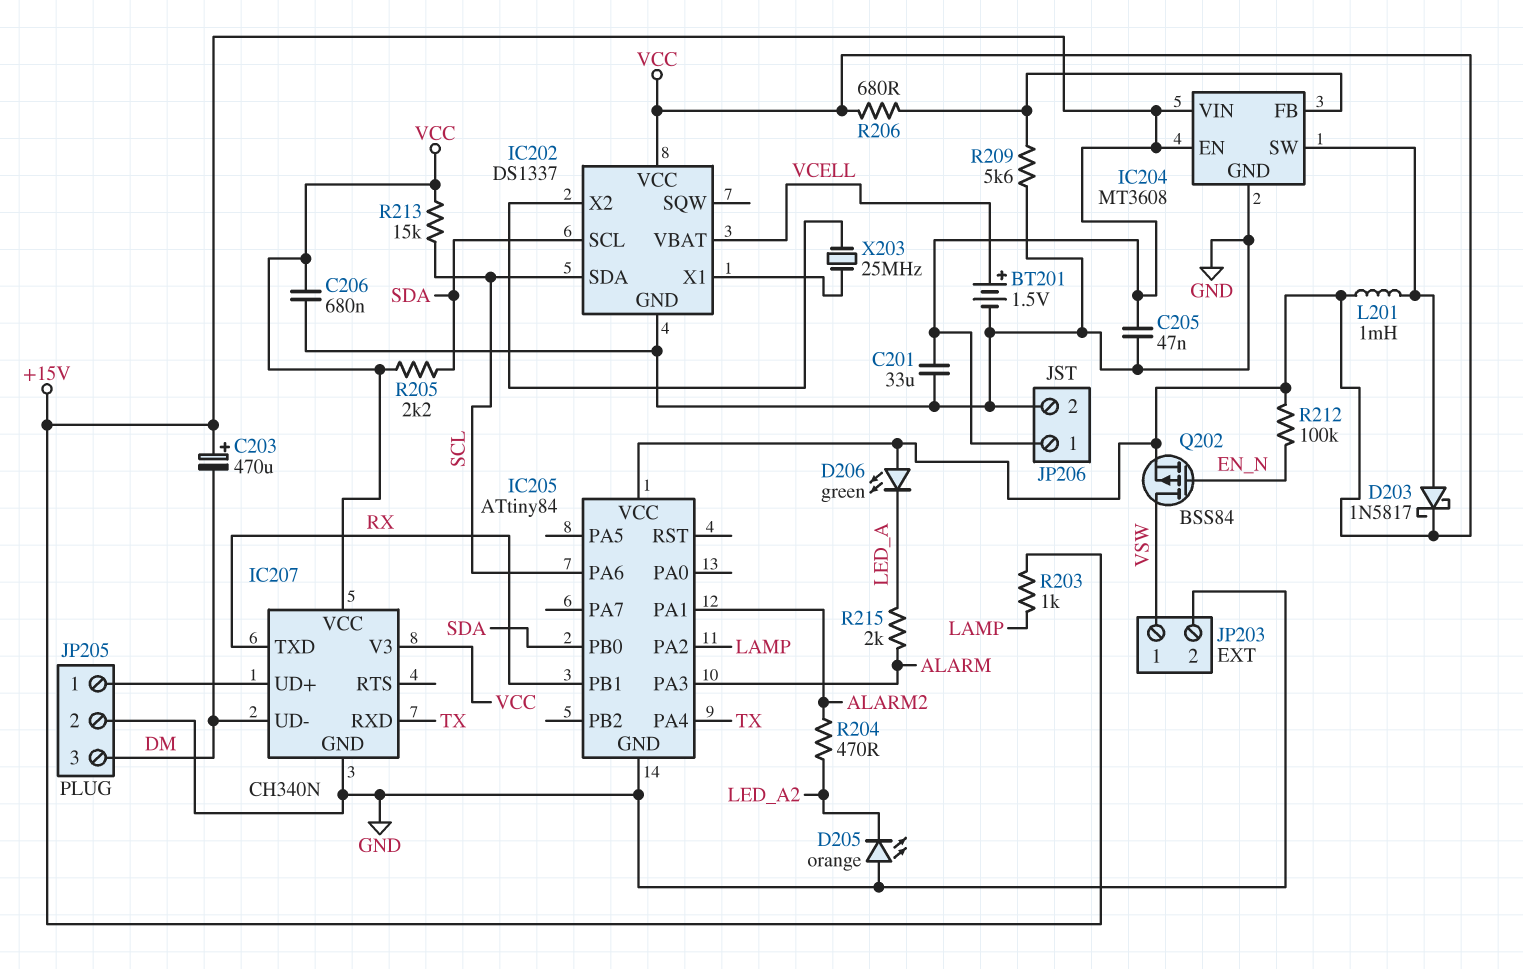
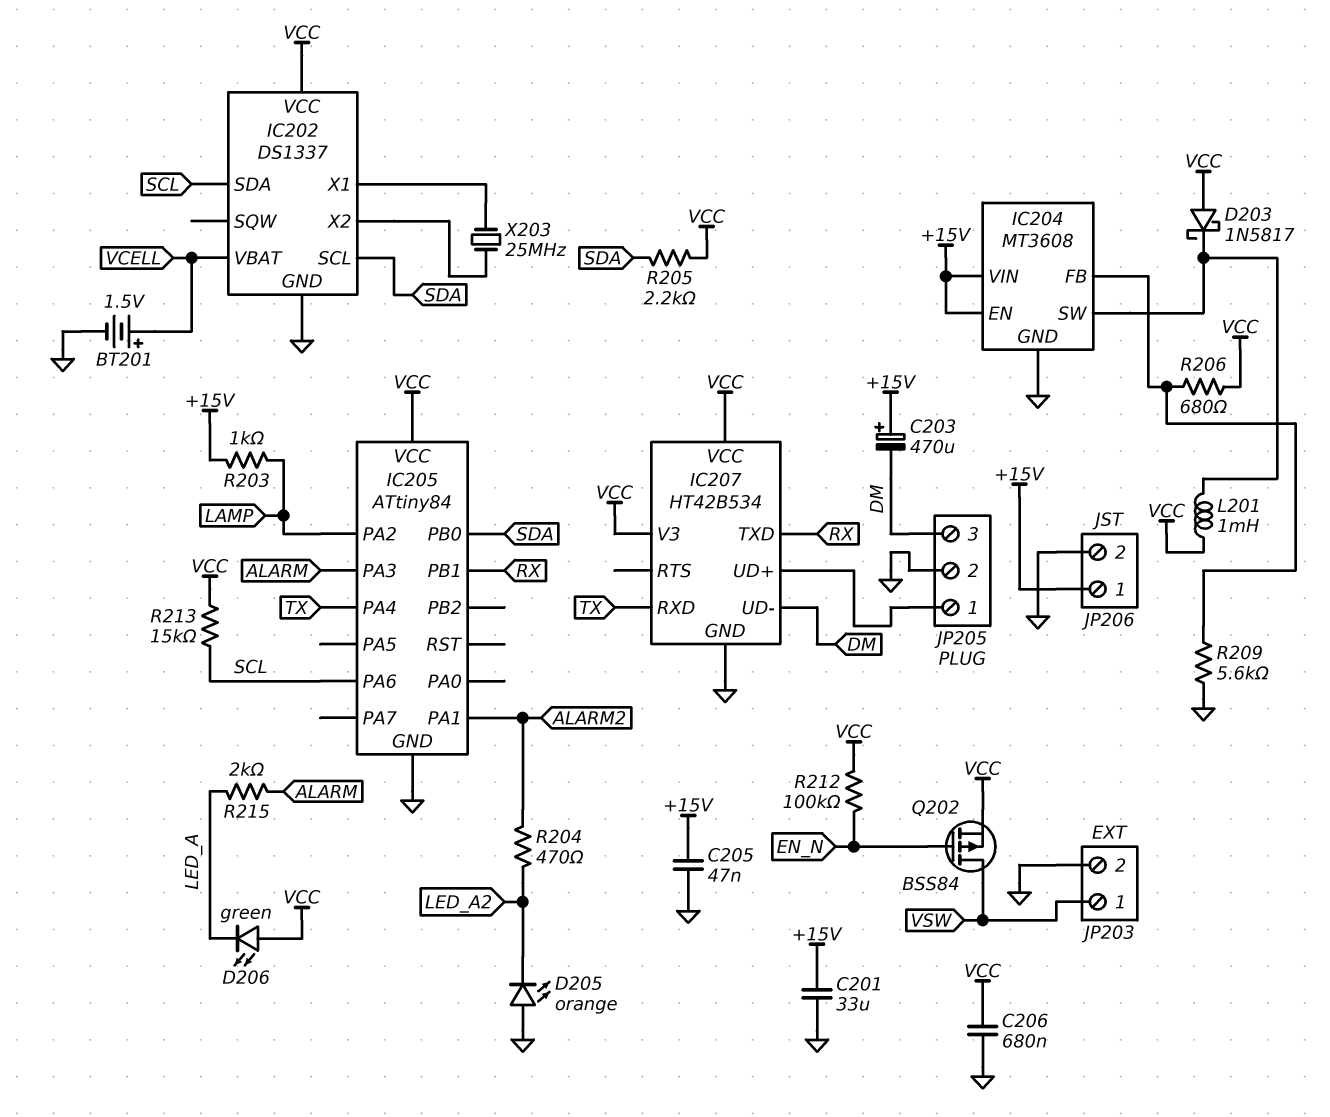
D203: schottky 1N5817 (A IC204/SW, K VCC) -> schottky 1N5817 (A VCC, K IC204/SW)
IC207: CH340N -> HT42B534

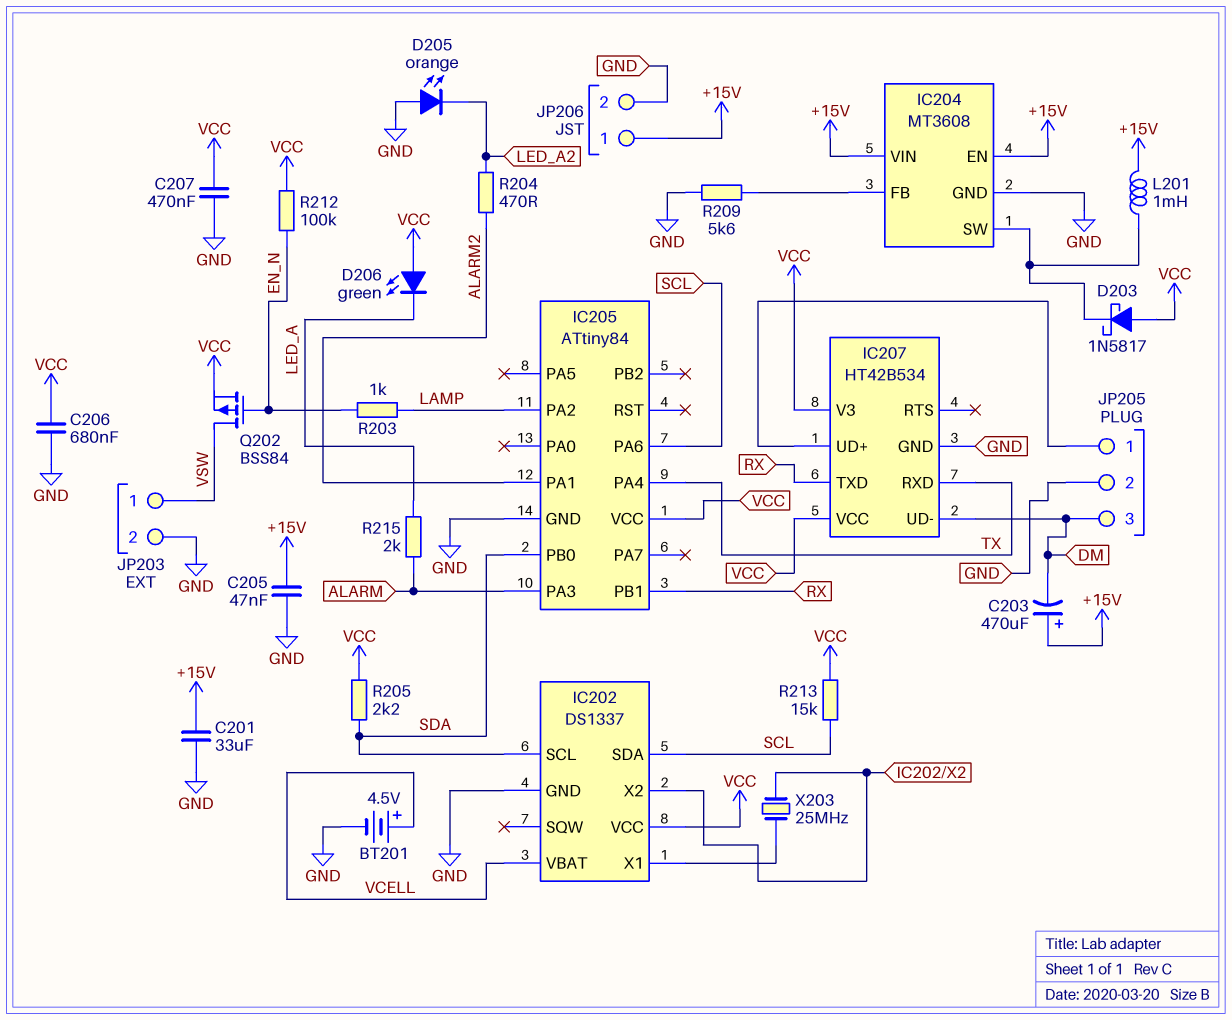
BT201: 1.5V (plus VCELL, minus GND) -> 4.5V (plus VCELL, minus GND)
C207: none -> 470nF (GND, VCC)
L201: 1mH (IC204/SW, VCC) -> 1mH (+15V, IC204/SW)
R203: 1k (+15V, LAMP) -> 1k (EN_N, LAMP)
R206: 680 (IC204/FB, VCC) -> none

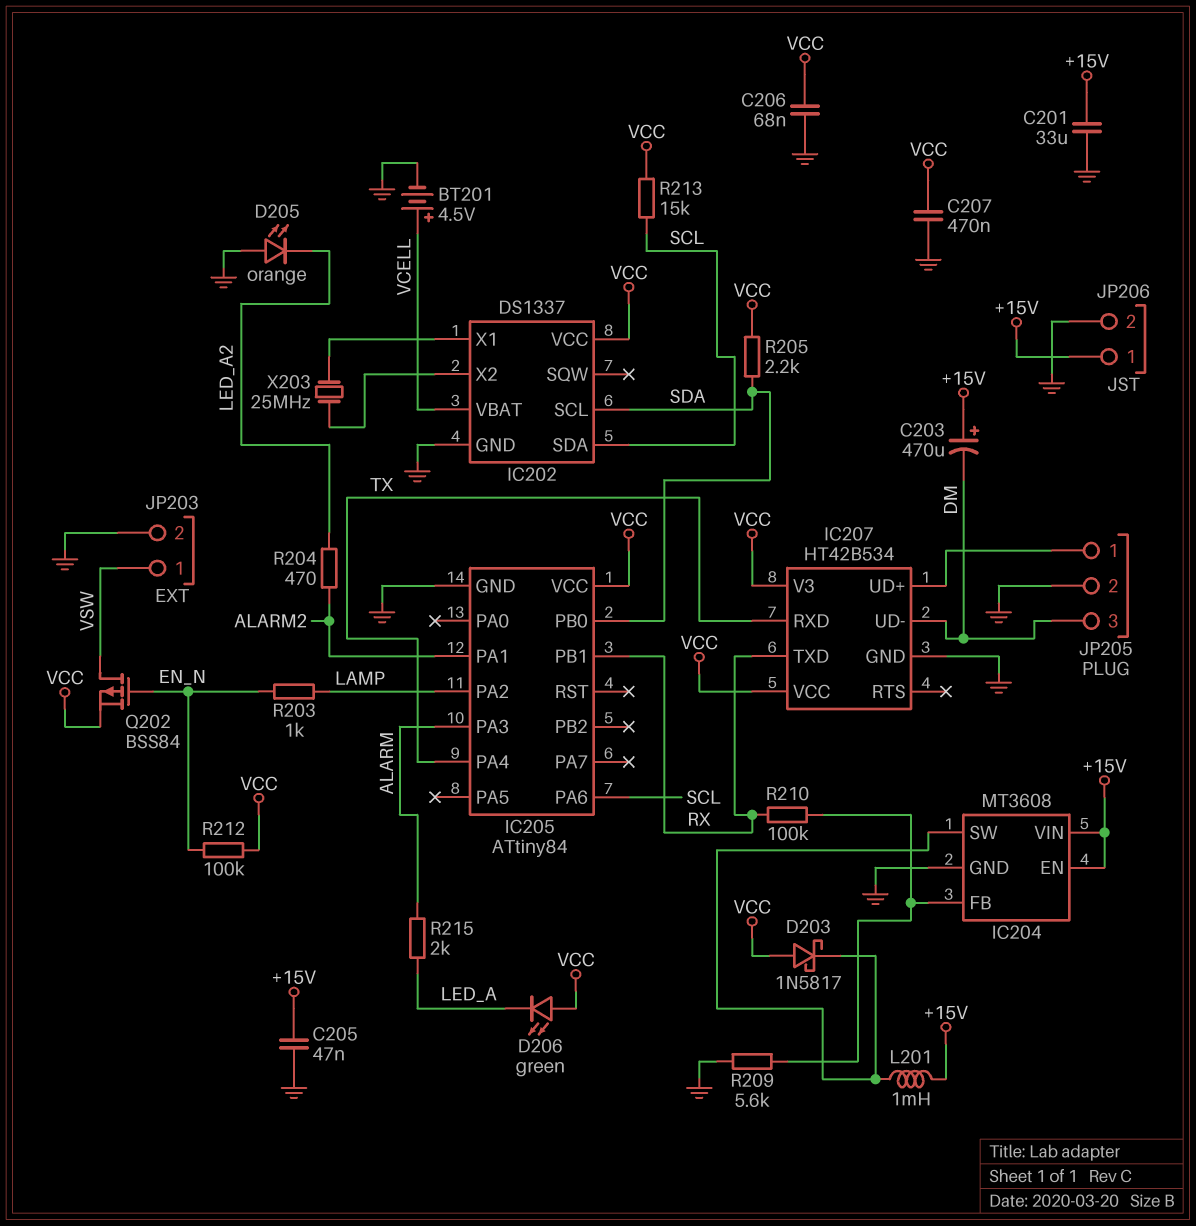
C206: 680nF (GND, VCC) -> 68nF (GND, VCC)
R210: none -> 100k (IC204/FB, RX)

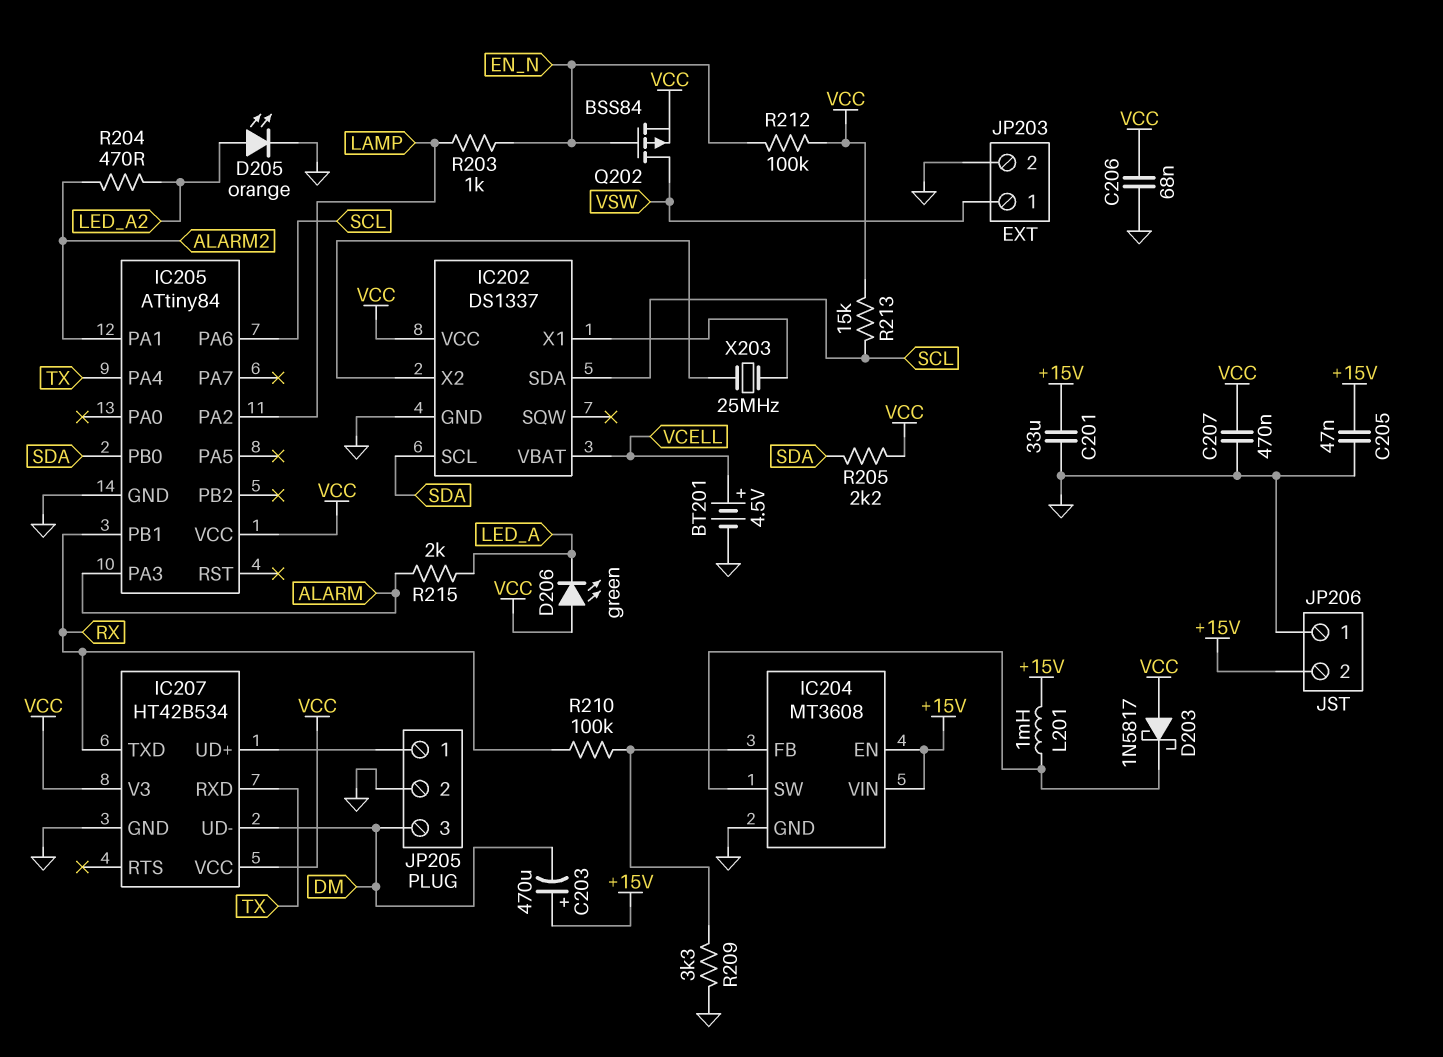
D205: LED orange (A GND, K LED_A2) -> LED orange (A LED_A2, K GND)
JP206 pin 1: +15V -> GND
JP206 pin 2: GND -> +15V
R209: 5.6k (GND, IC204/FB) -> 3.3k (GND, IC204/FB)

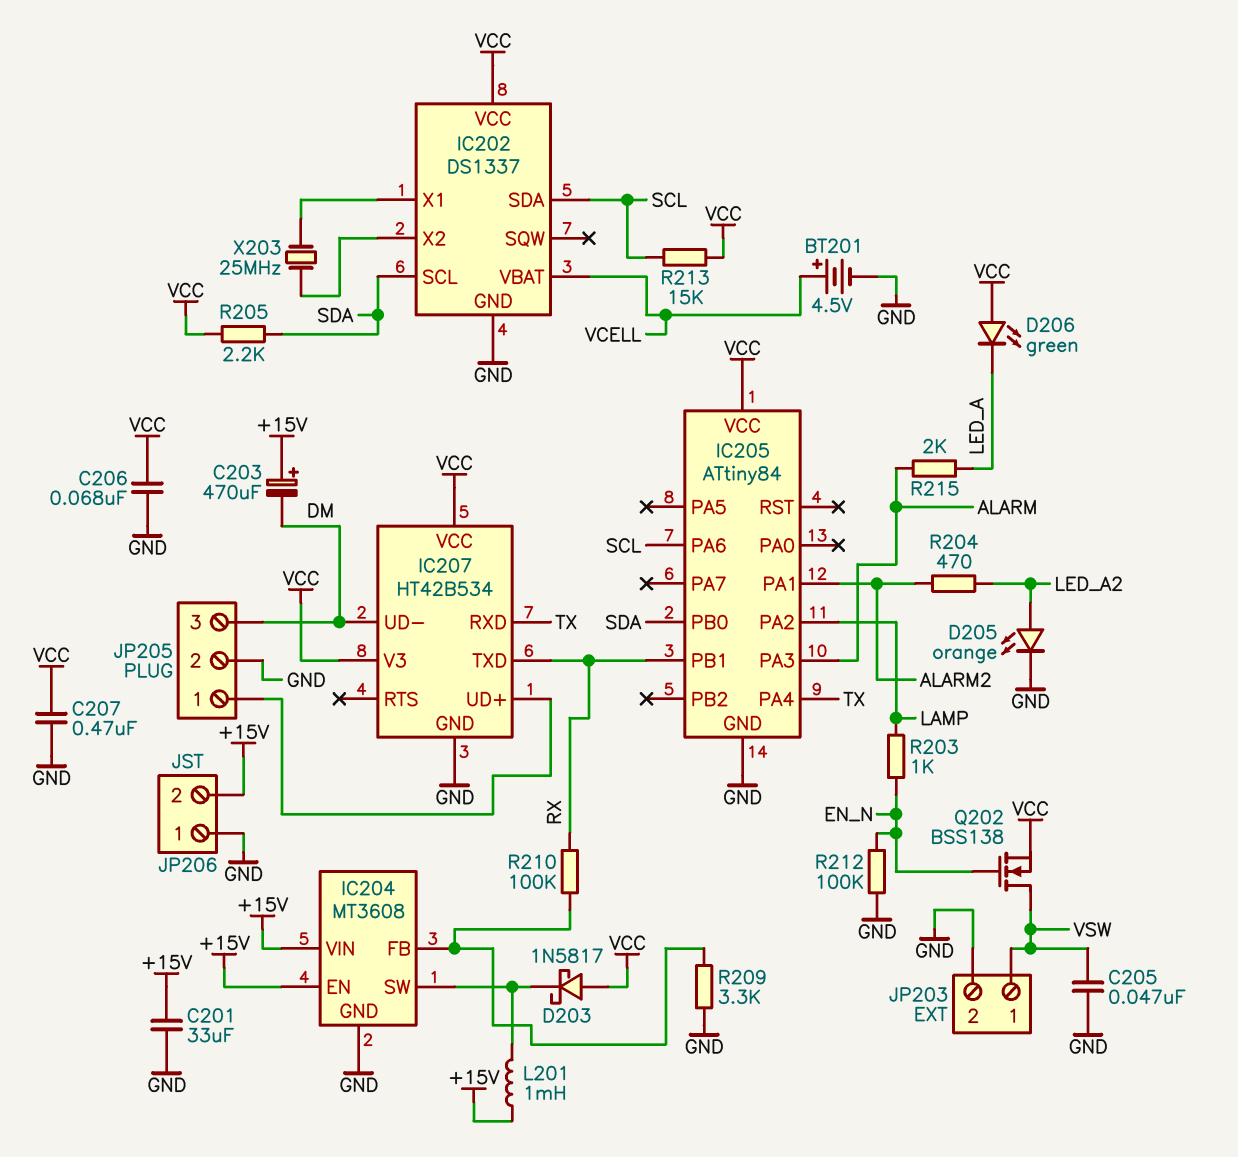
C205: 47nF (+15V, GND) -> 47nF (GND, VSW)
Q202: PMOS BSS84 (G EN_N, D VSW, S VCC) -> NMOS BSS138 (G EN_N, D VSW, S VCC)
R212: 100k (EN_N, VCC) -> 100k (EN_N, GND)

